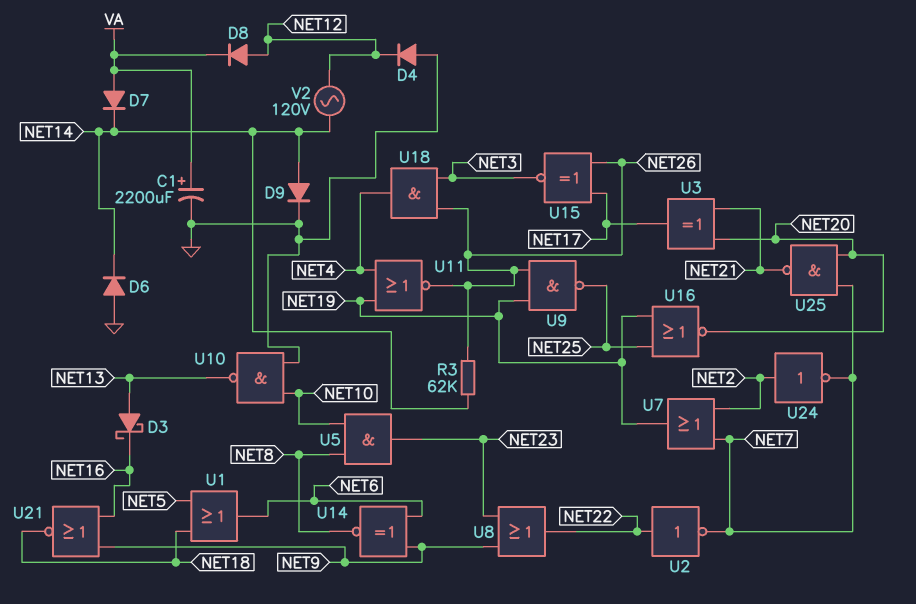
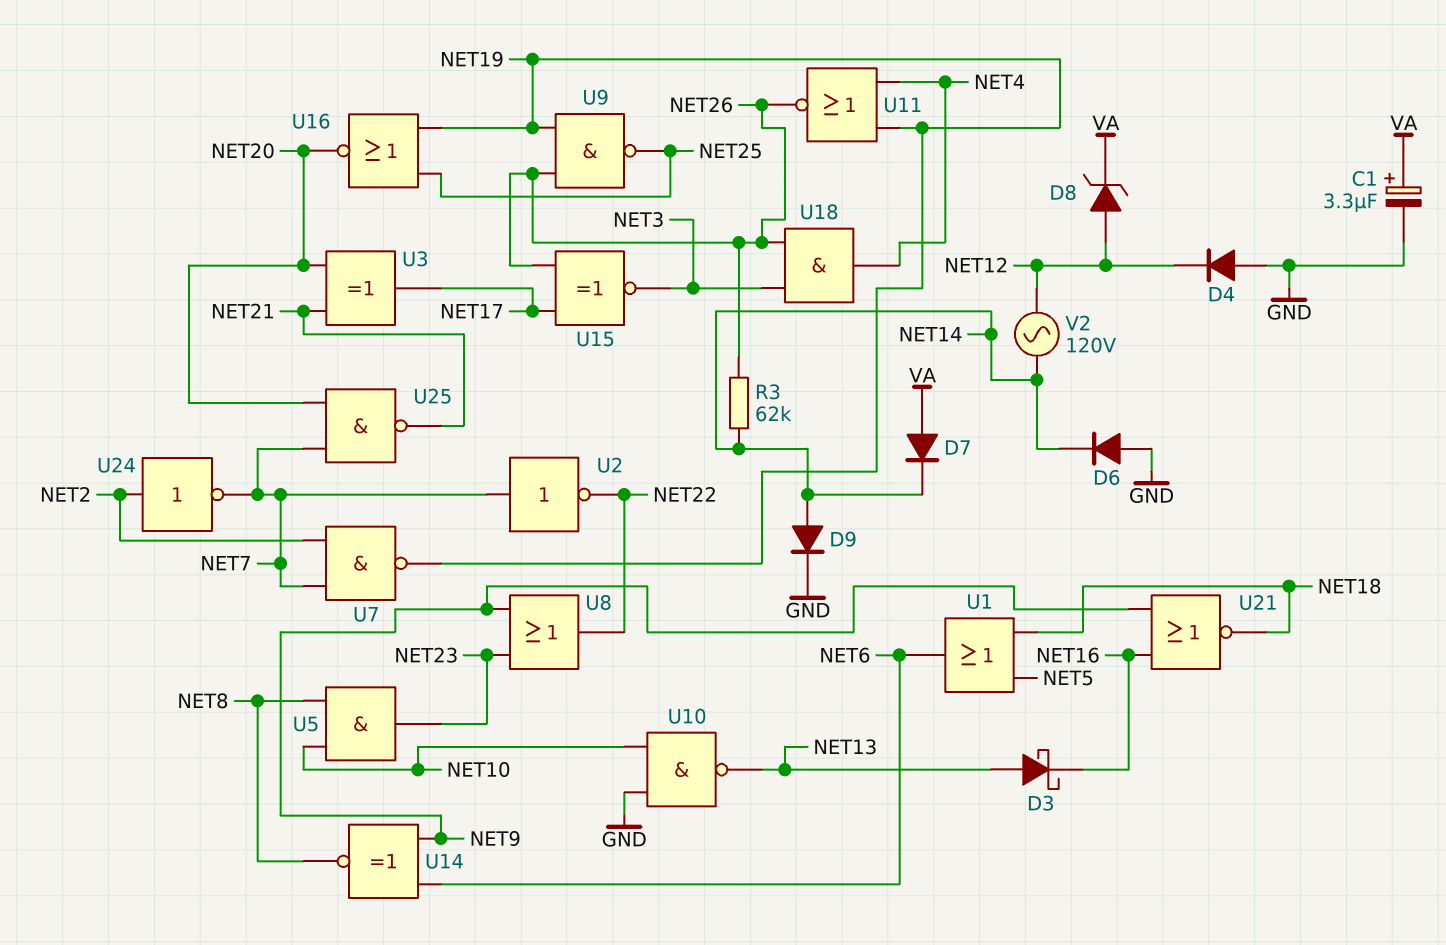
C1: 2200uF (plus VA, minus GND) -> 3.3uF (plus VA, minus GND)
D8: diode (A NET12, K VA) -> zener (A NET12, K VA)
U2: NOT (in NET22, out NET7) -> NOT (in NET7, out NET22)
U7: OR (in NET2, in NET7, out NET19) -> NAND (in NET2, in NET7, out NET19)

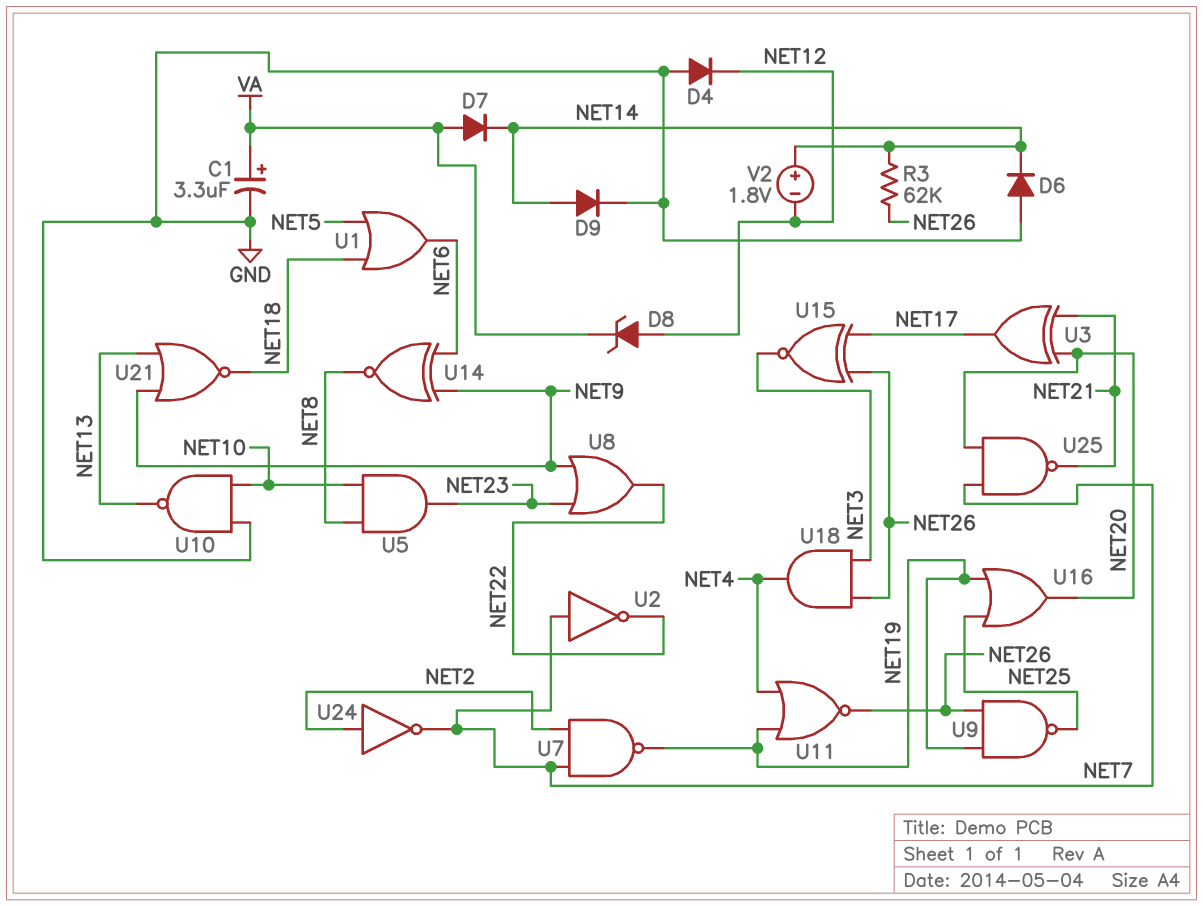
D3: schottky (A NET13, K NET16) -> none
U16: NOR (in NET19, in NET25, out NET20) -> OR (in NET19, in NET25, out NET20)
U21: NOR (in NET9, in NET16, out NET18) -> NOR (in NET9, in NET13, out NET18)
V2: AC 120V (NET12, NET14) -> 1.8V (plus NET14, minus NET12)

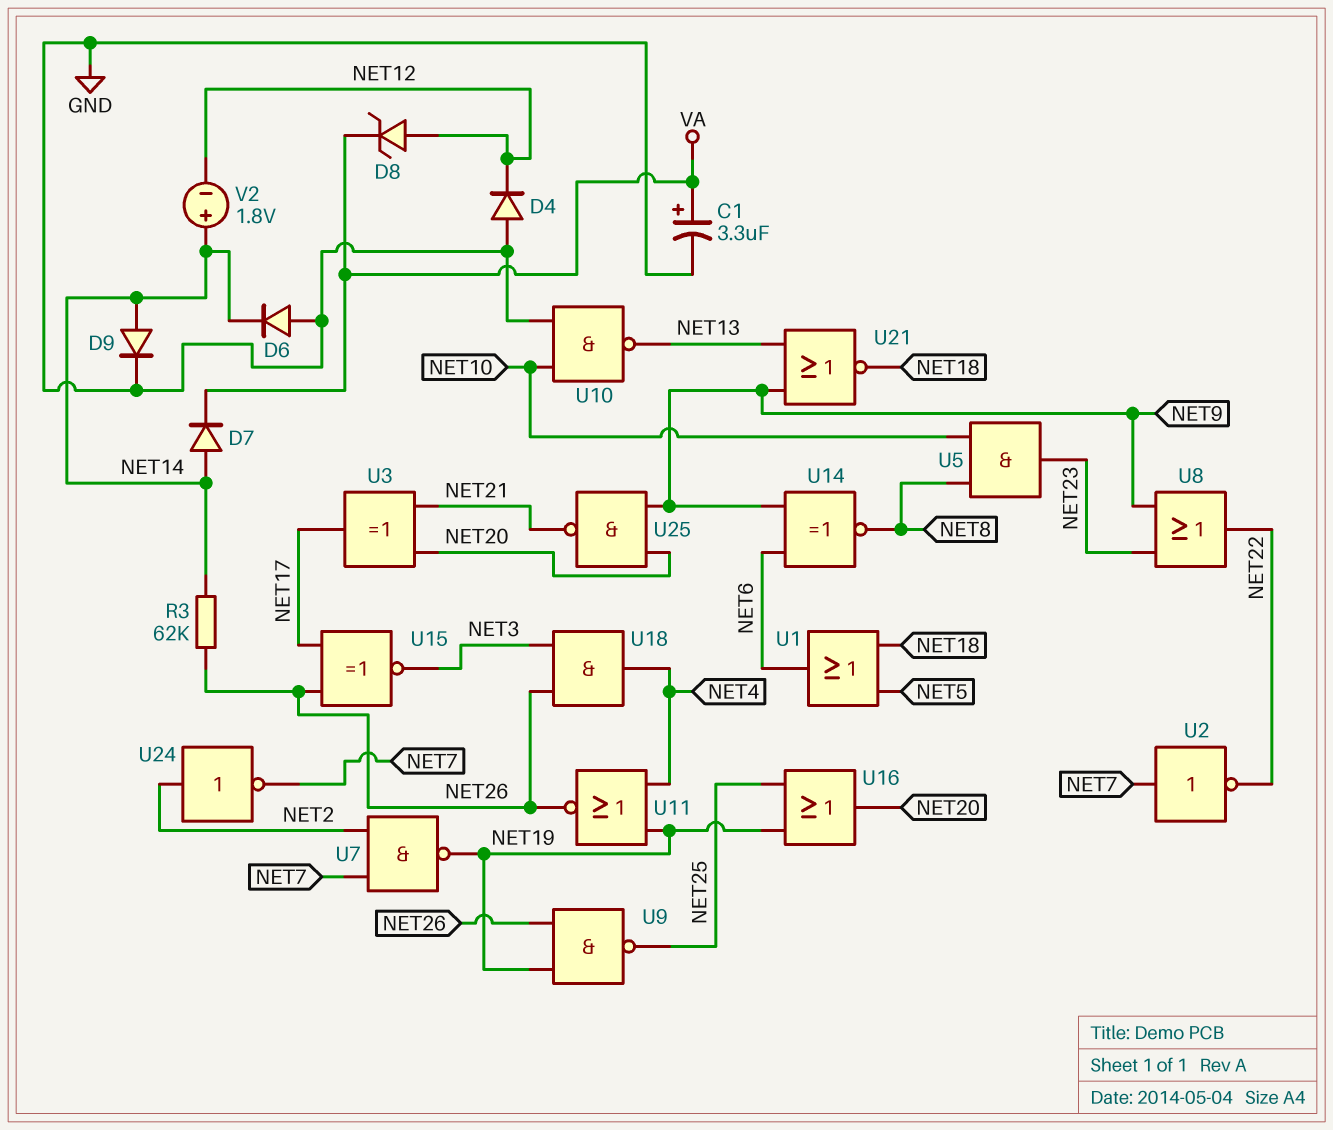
D7: diode (A VA, K NET14) -> diode (A NET14, K VA)
U25: NAND (in NET7, in NET20, out NET21) -> NAND (in NET9, in NET20, out NET21)

